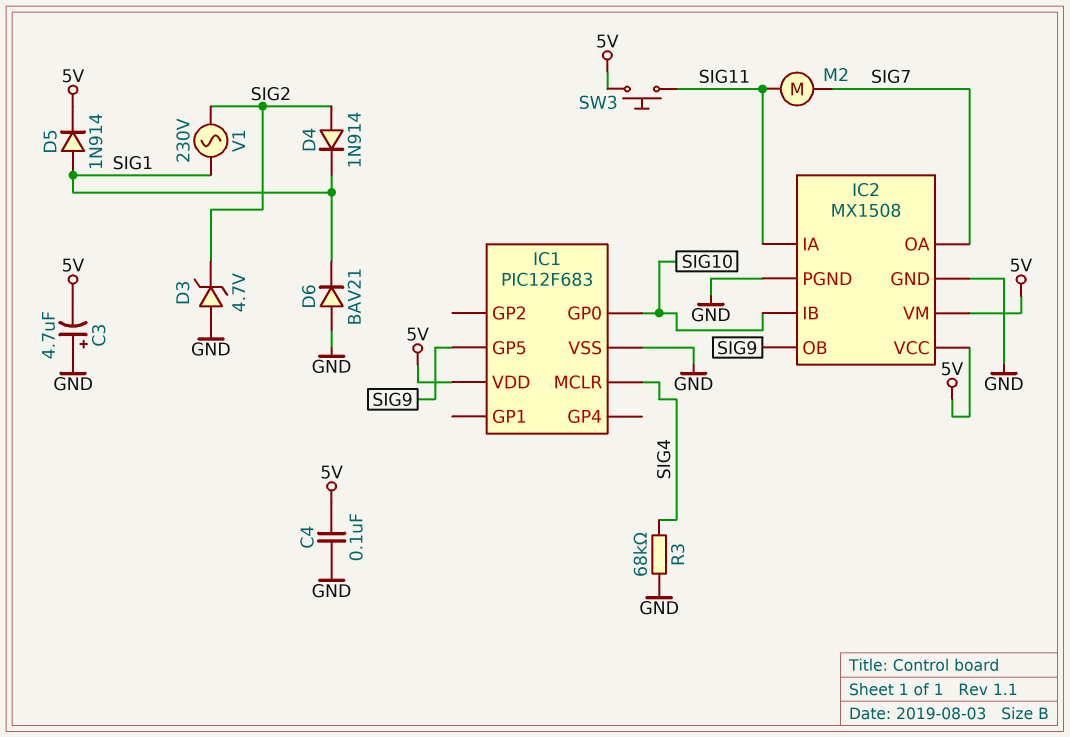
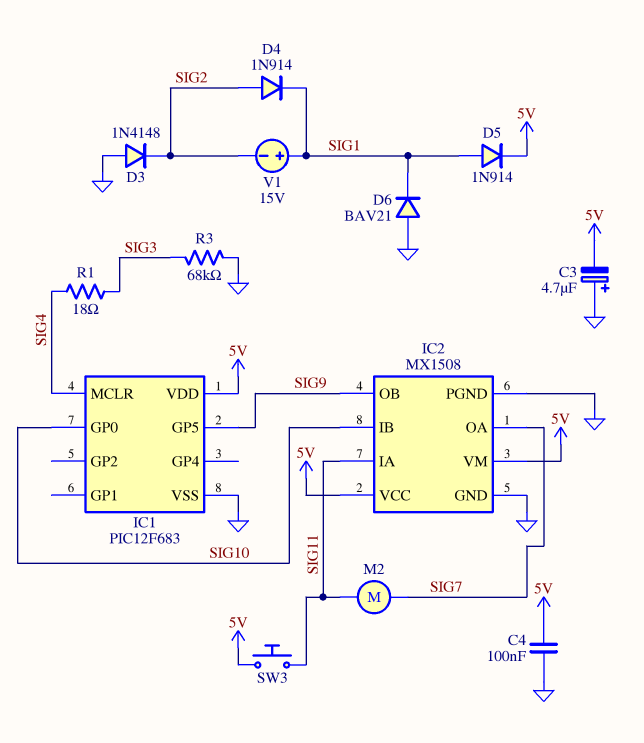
D3: zener 4.7V (A GND, K SIG2) -> diode 1N4148 (A GND, K SIG2)
R1: none -> 18 (SIG3, SIG4)
R3: 68k (GND, SIG4) -> 68k (GND, SIG3)
V1: AC 230V (SIG1, SIG2) -> 15V (plus SIG1, minus SIG2)

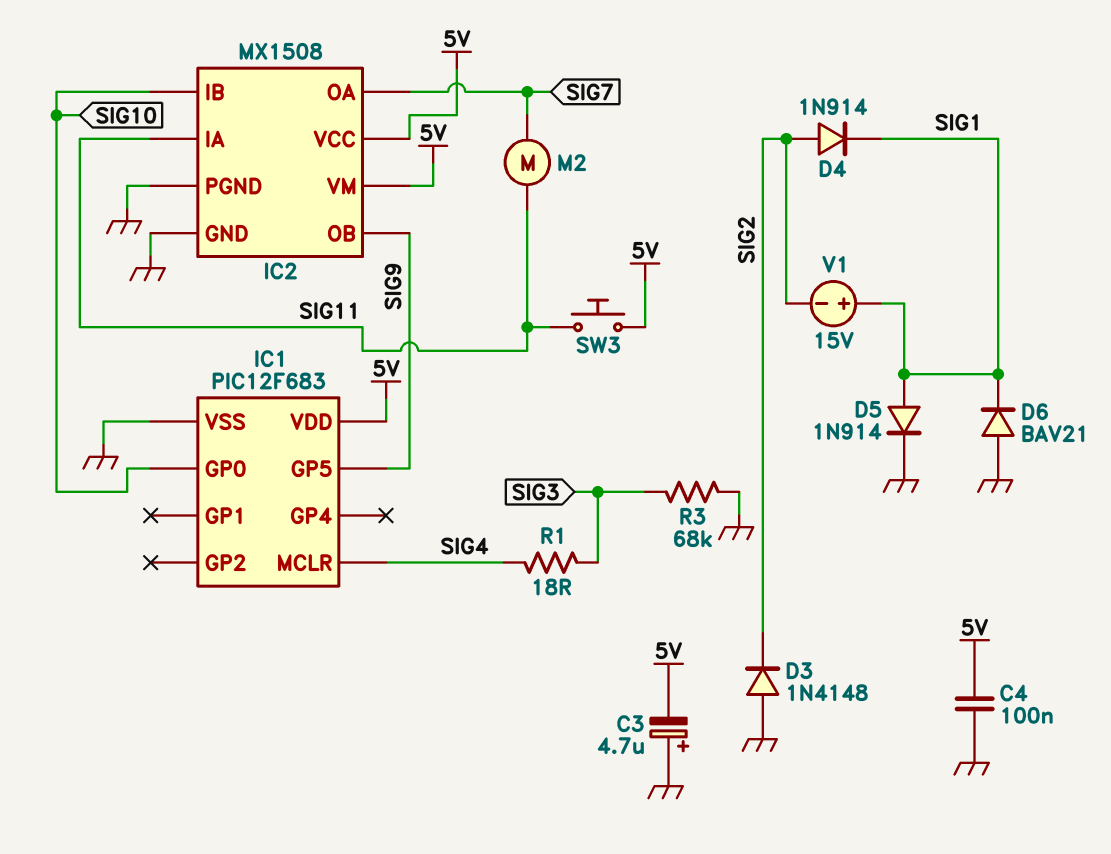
D5: diode 1N914 (A SIG1, K 5V) -> diode 1N914 (A SIG1, K GND)

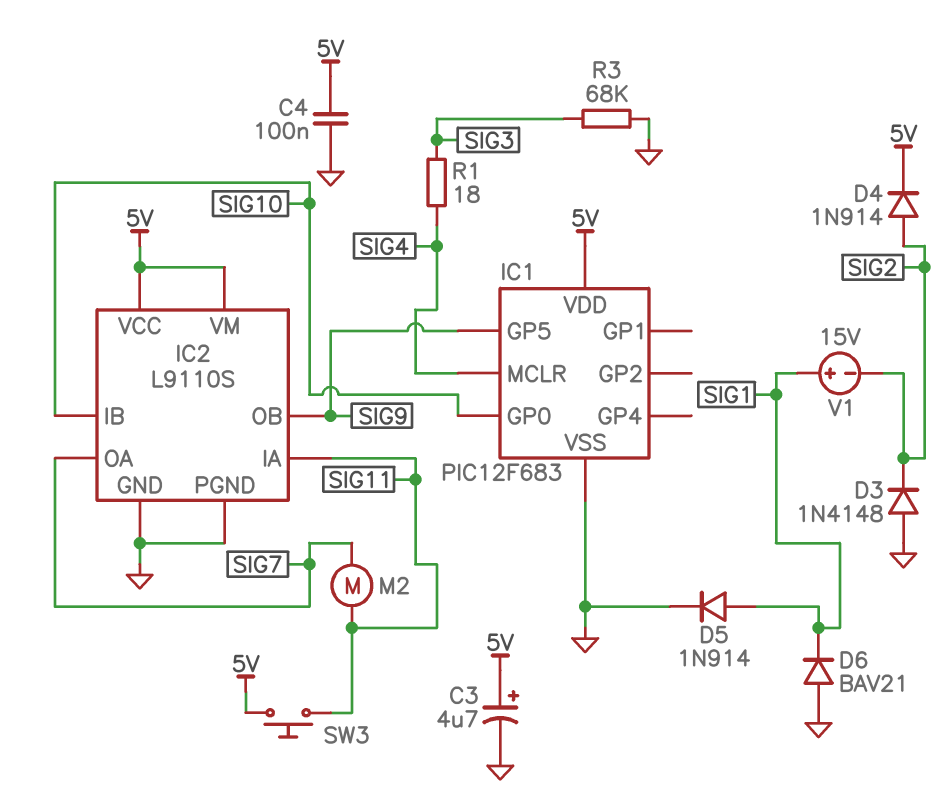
C3: 4.7uF (plus GND, minus 5V) -> 4.7uF (plus 5V, minus GND)
D4: diode 1N914 (A SIG2, K SIG1) -> diode 1N914 (A SIG2, K 5V)
IC2: MX1508 -> L9110S

